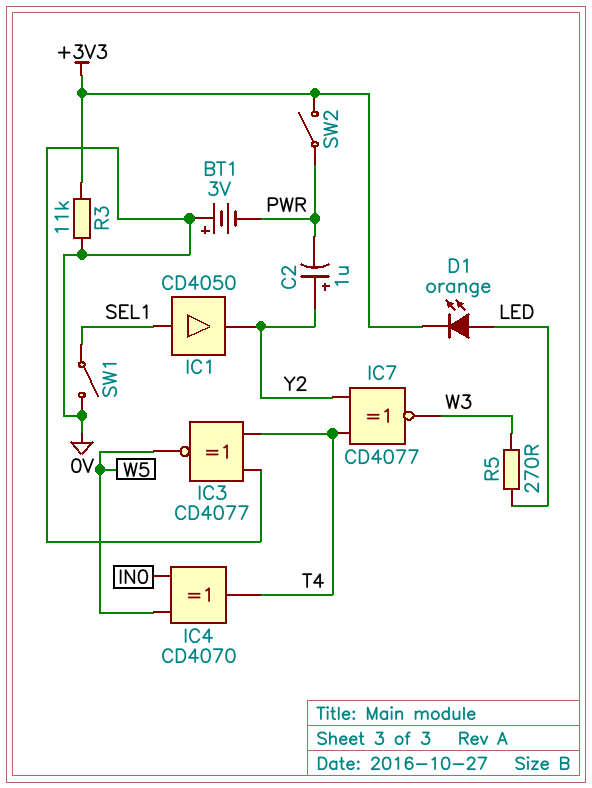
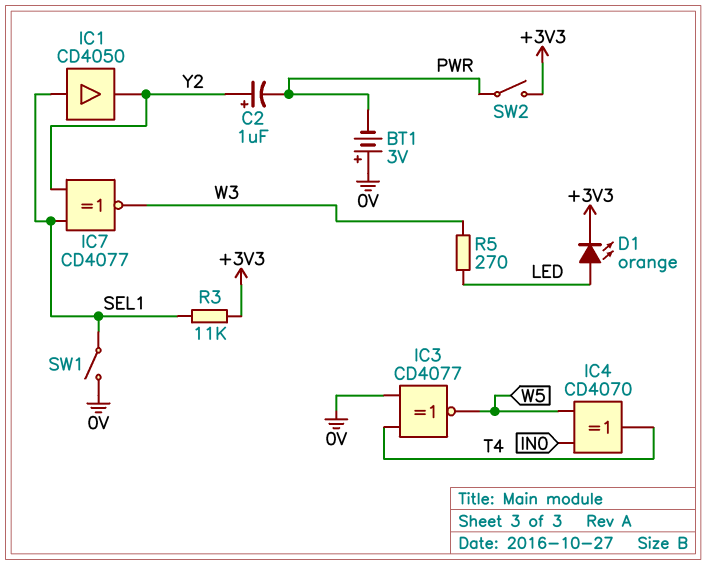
IC7: XNOR CD4077 (in T4, in Y2, out W3) -> XNOR CD4077 (in SEL1, in Y2, out W3)
R3: 11k (+3V3, 0V) -> 11k (+3V3, SEL1)

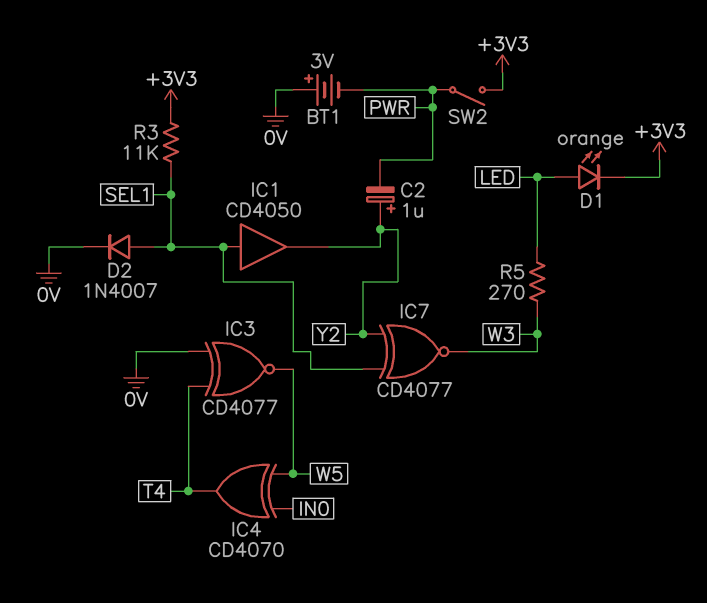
D2: none -> diode 1N4007 (A SEL1, K 0V)
SW1: switch (0V, SEL1) -> none

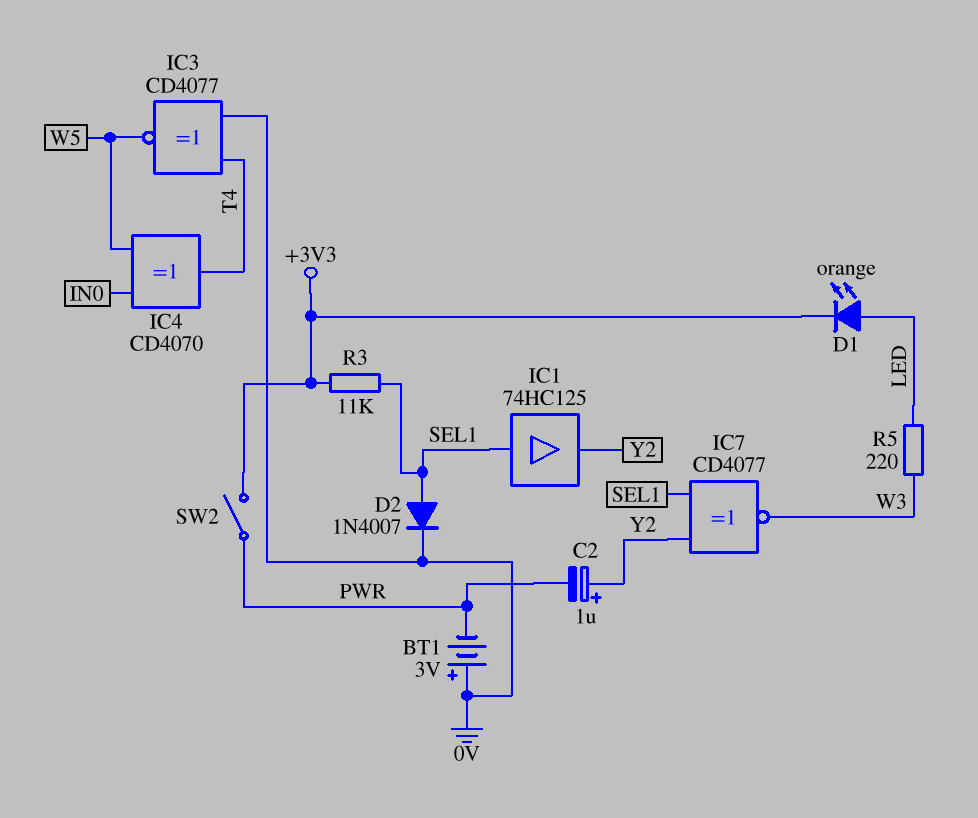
IC1: buffer CD4050 (in SEL1, out Y2) -> buffer 74HC125 (in SEL1, out Y2)
R5: 270 (LED, W3) -> 220 (LED, W3)

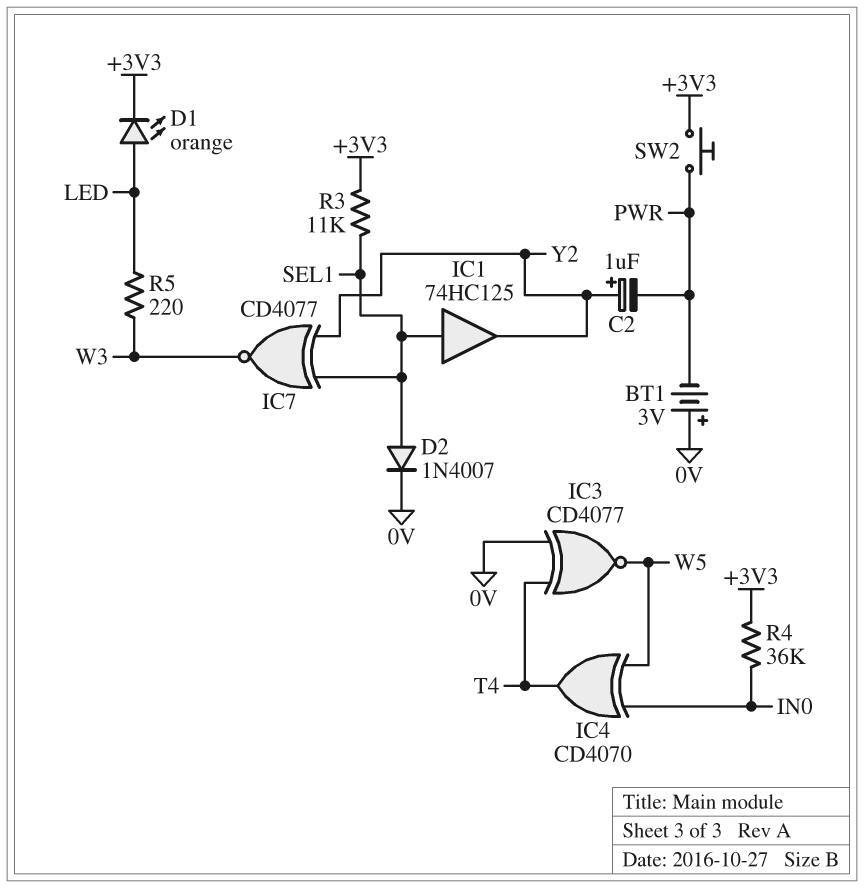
R4: none -> 36k (+3V3, IN0)
SW2: switch (+3V3, PWR) -> button (+3V3, PWR)

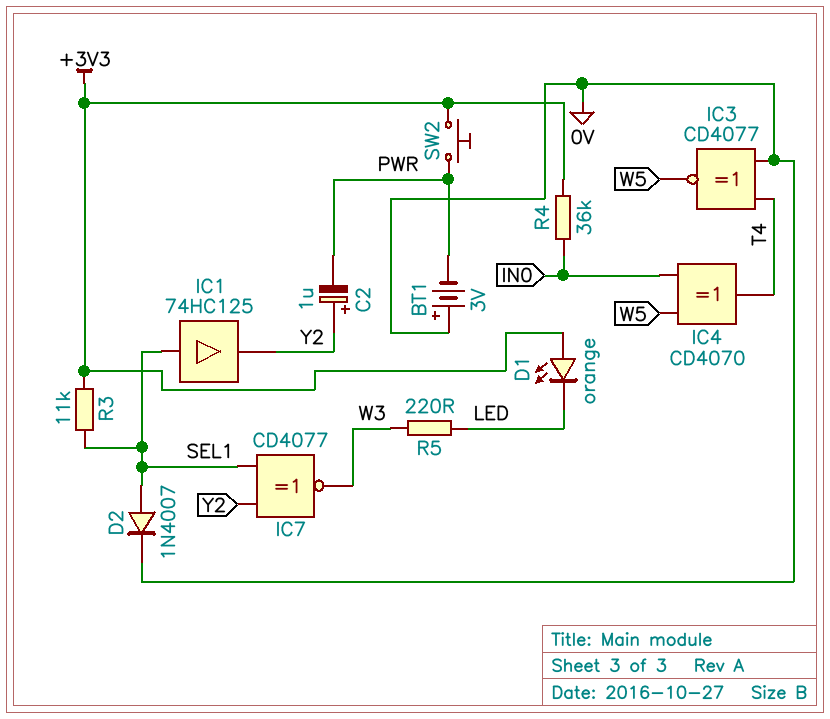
D1: LED orange (A LED, K +3V3) -> LED orange (A +3V3, K LED)

